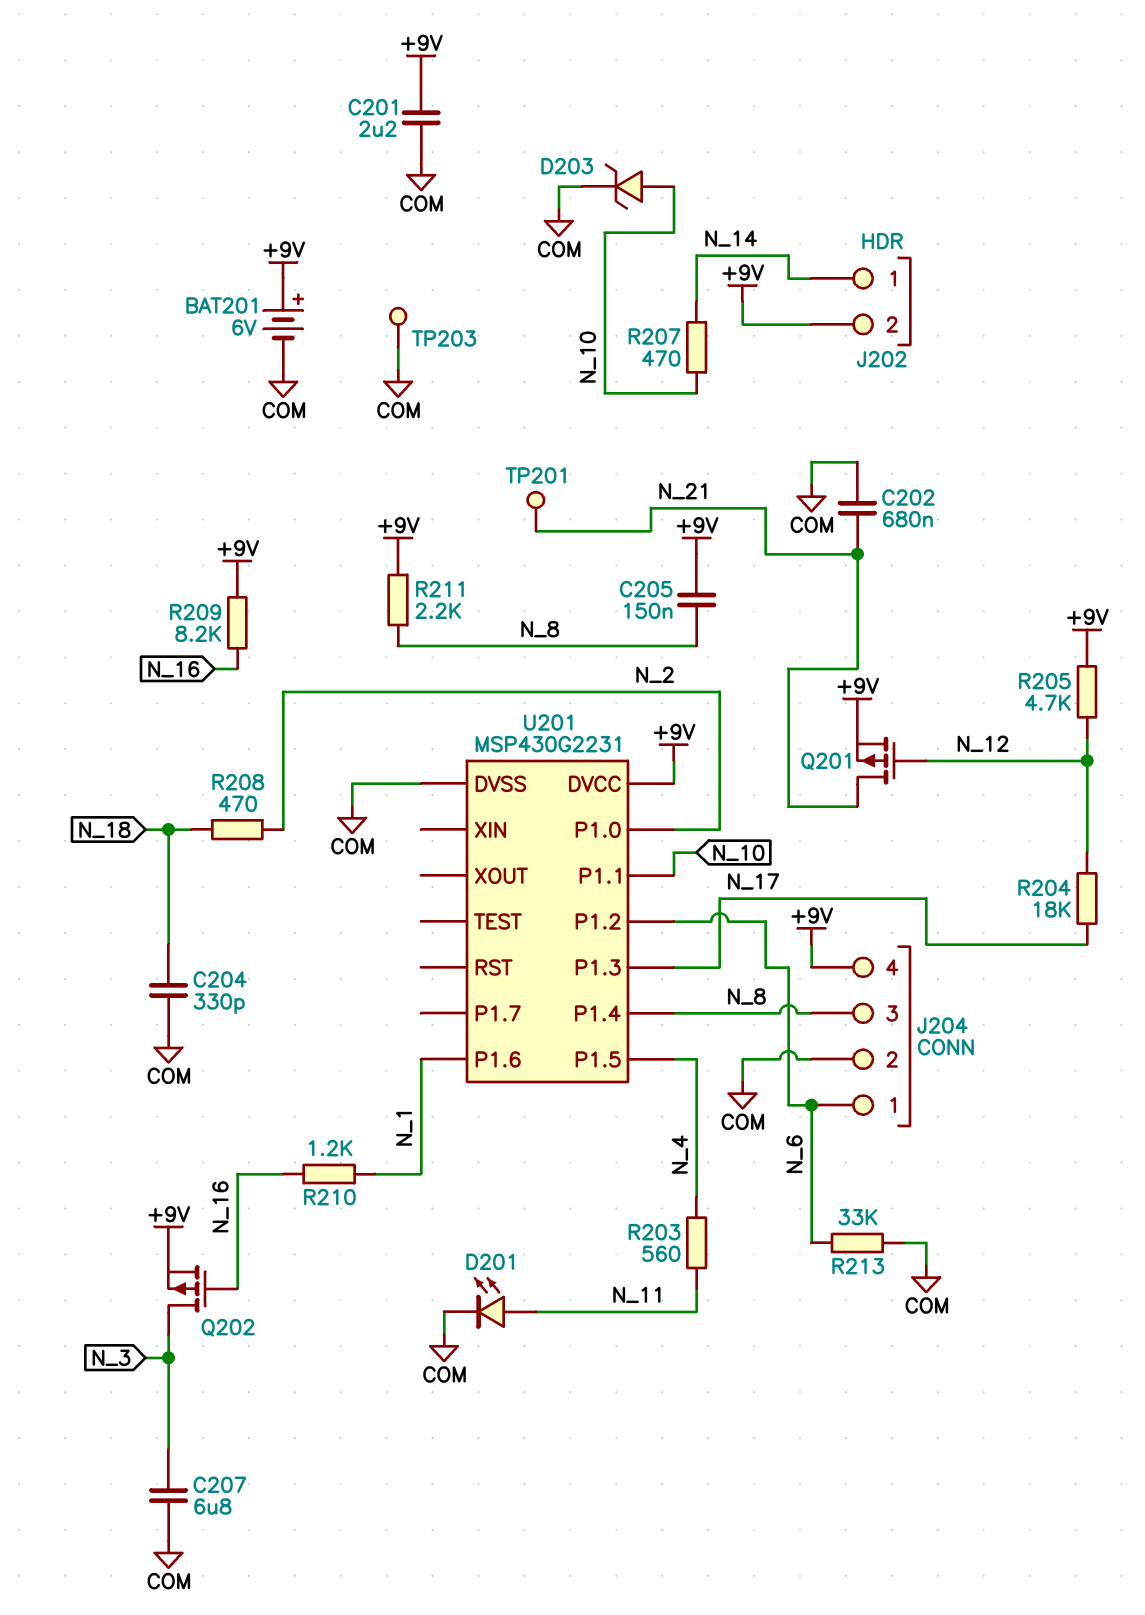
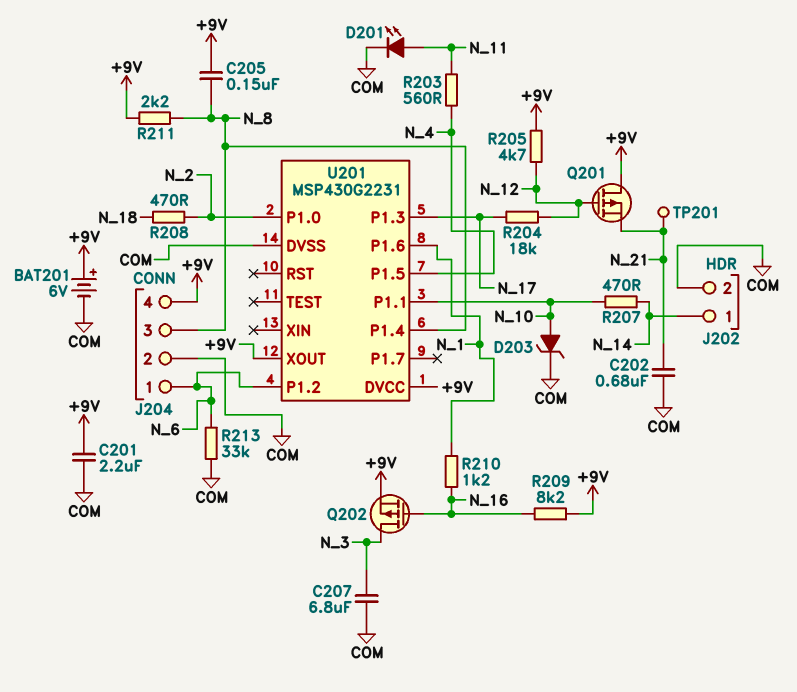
C204: 330pF (COM, N_18) -> none
J202 pin 2: +9V -> COM
Q201: PMOS (G N_12, D N_21, S +9V) -> PMOS (G N_12, D +9V, S N_21)
TP203: test point (COM) -> none
U201 pin XOUT: none -> +9V

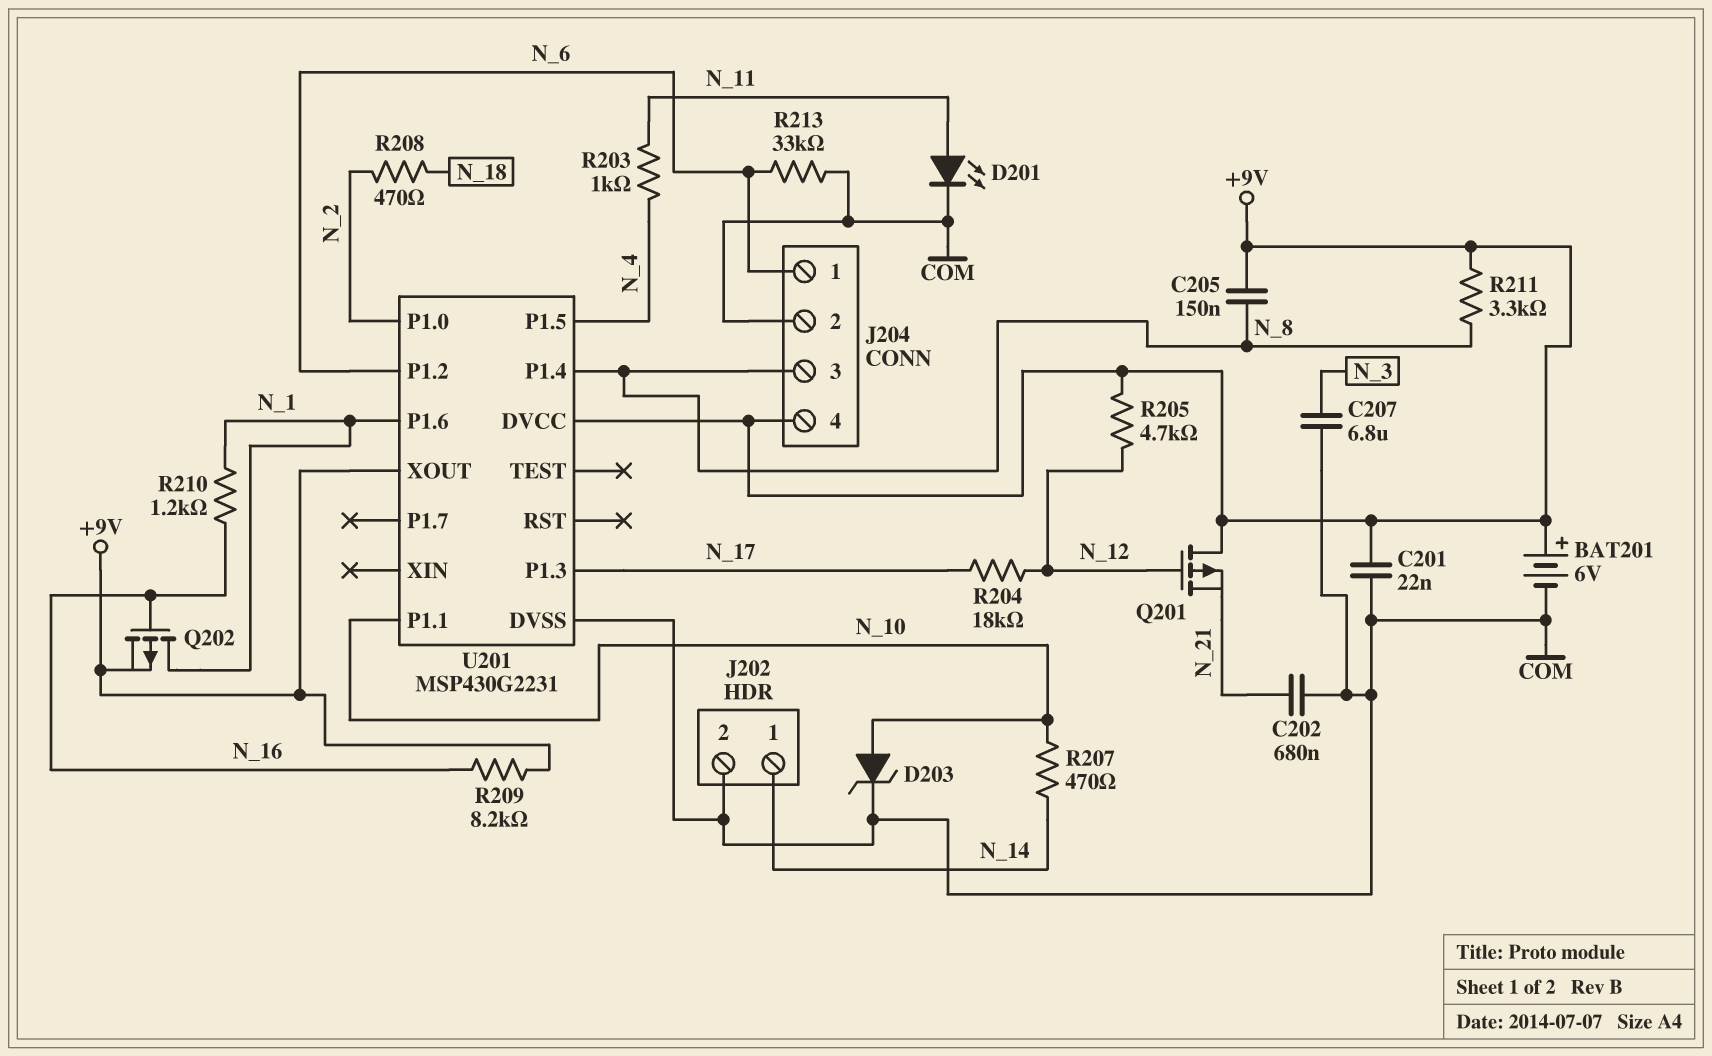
C201: 2.2uF (+9V, COM) -> 22nF (+9V, COM)
Q202: PMOS (G N_16, D N_3, S +9V) -> PMOS (G N_16, D N_1, S +9V)
R203: 560 (N_4, N_11) -> 1k (N_4, N_11)
R211: 2.2k (+9V, N_8) -> 3.3k (+9V, N_8)
TP201: test point (N_21) -> none

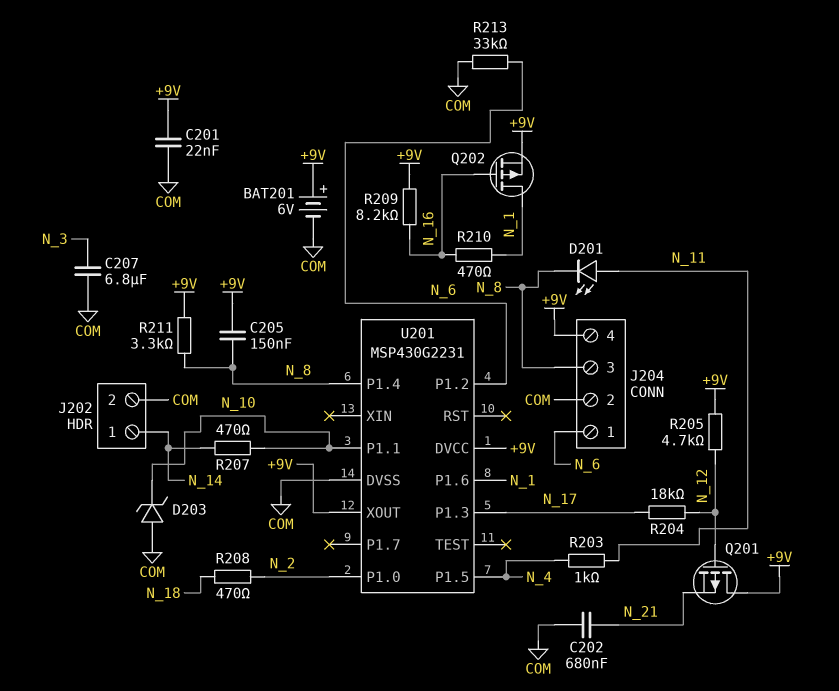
D201: LED (A N_11, K COM) -> LED (A N_11, K N_8)
D203: zener (A N_10, K COM) -> zener (A COM, K N_10)
R210: 1.2k (N_1, N_16) -> 470 (N_1, N_16)

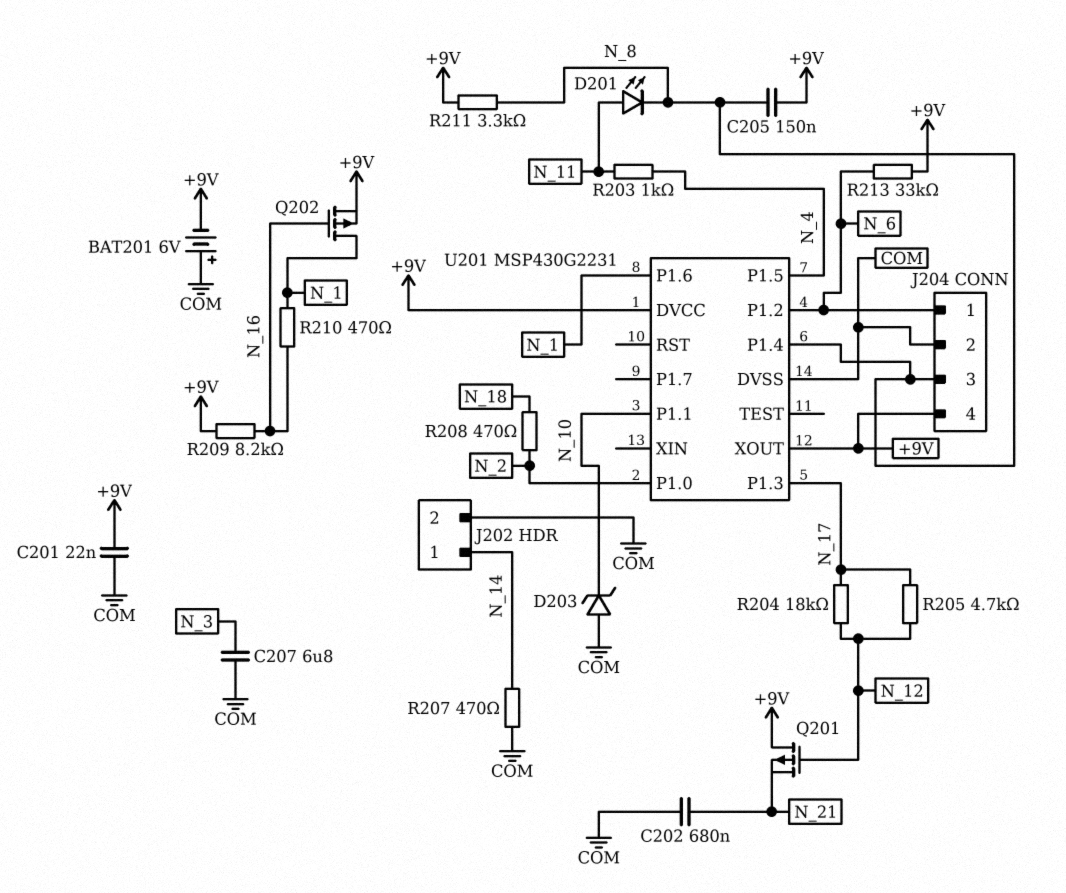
BAT201: 6V (plus +9V, minus COM) -> 6V (plus COM, minus +9V)
R205: 4.7k (+9V, N_12) -> 4.7k (N_12, N_17)
R207: 470 (N_10, N_14) -> 470 (COM, N_14)
R213: 33k (COM, N_6) -> 33k (+9V, N_6)

